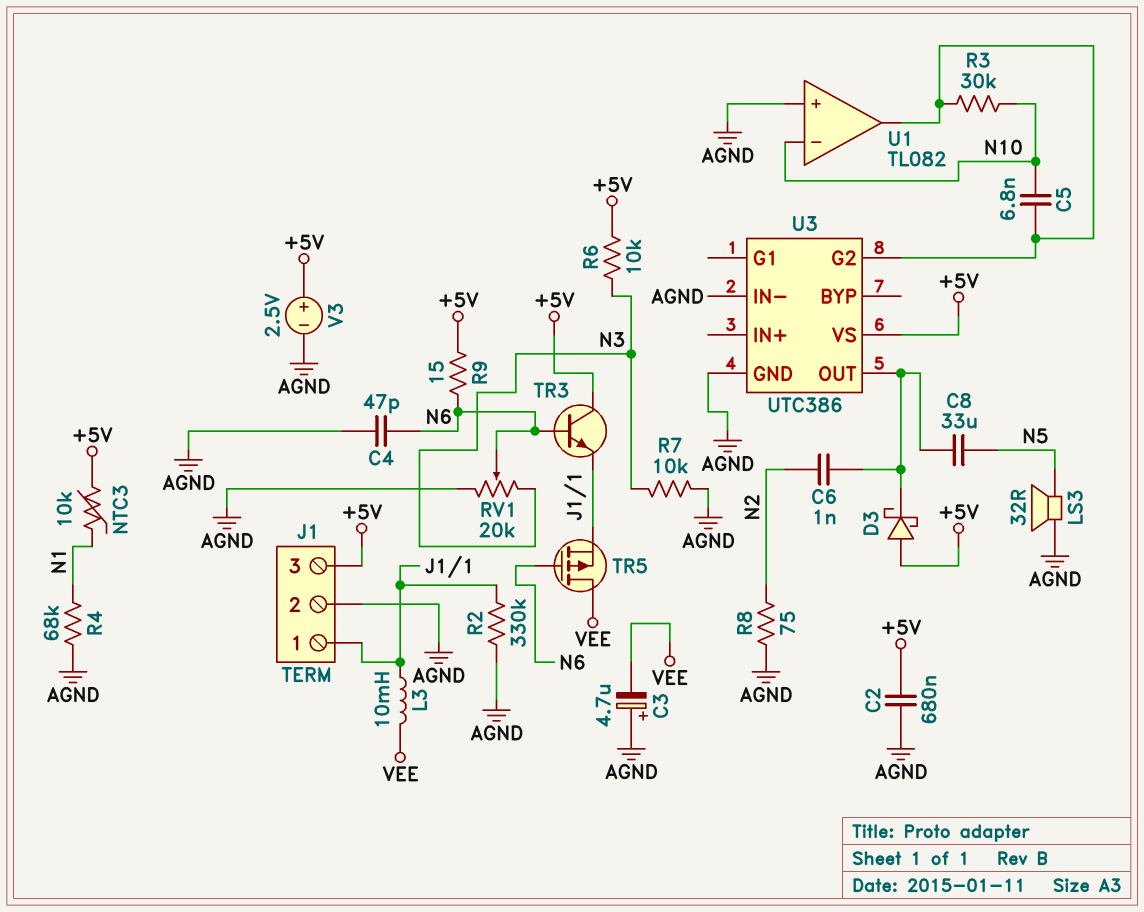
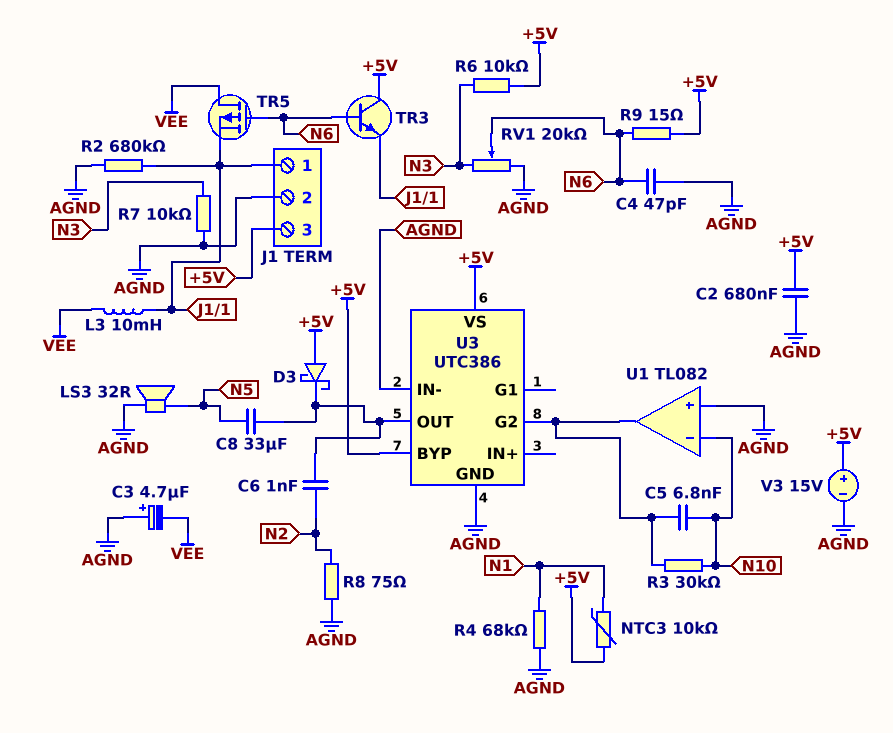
R2: 330k (AGND, J1/1) -> 680k (AGND, J1/1)
U3 pin BYP: none -> +5V
V3: 2.5V (plus +5V, minus AGND) -> 15V (plus +5V, minus AGND)

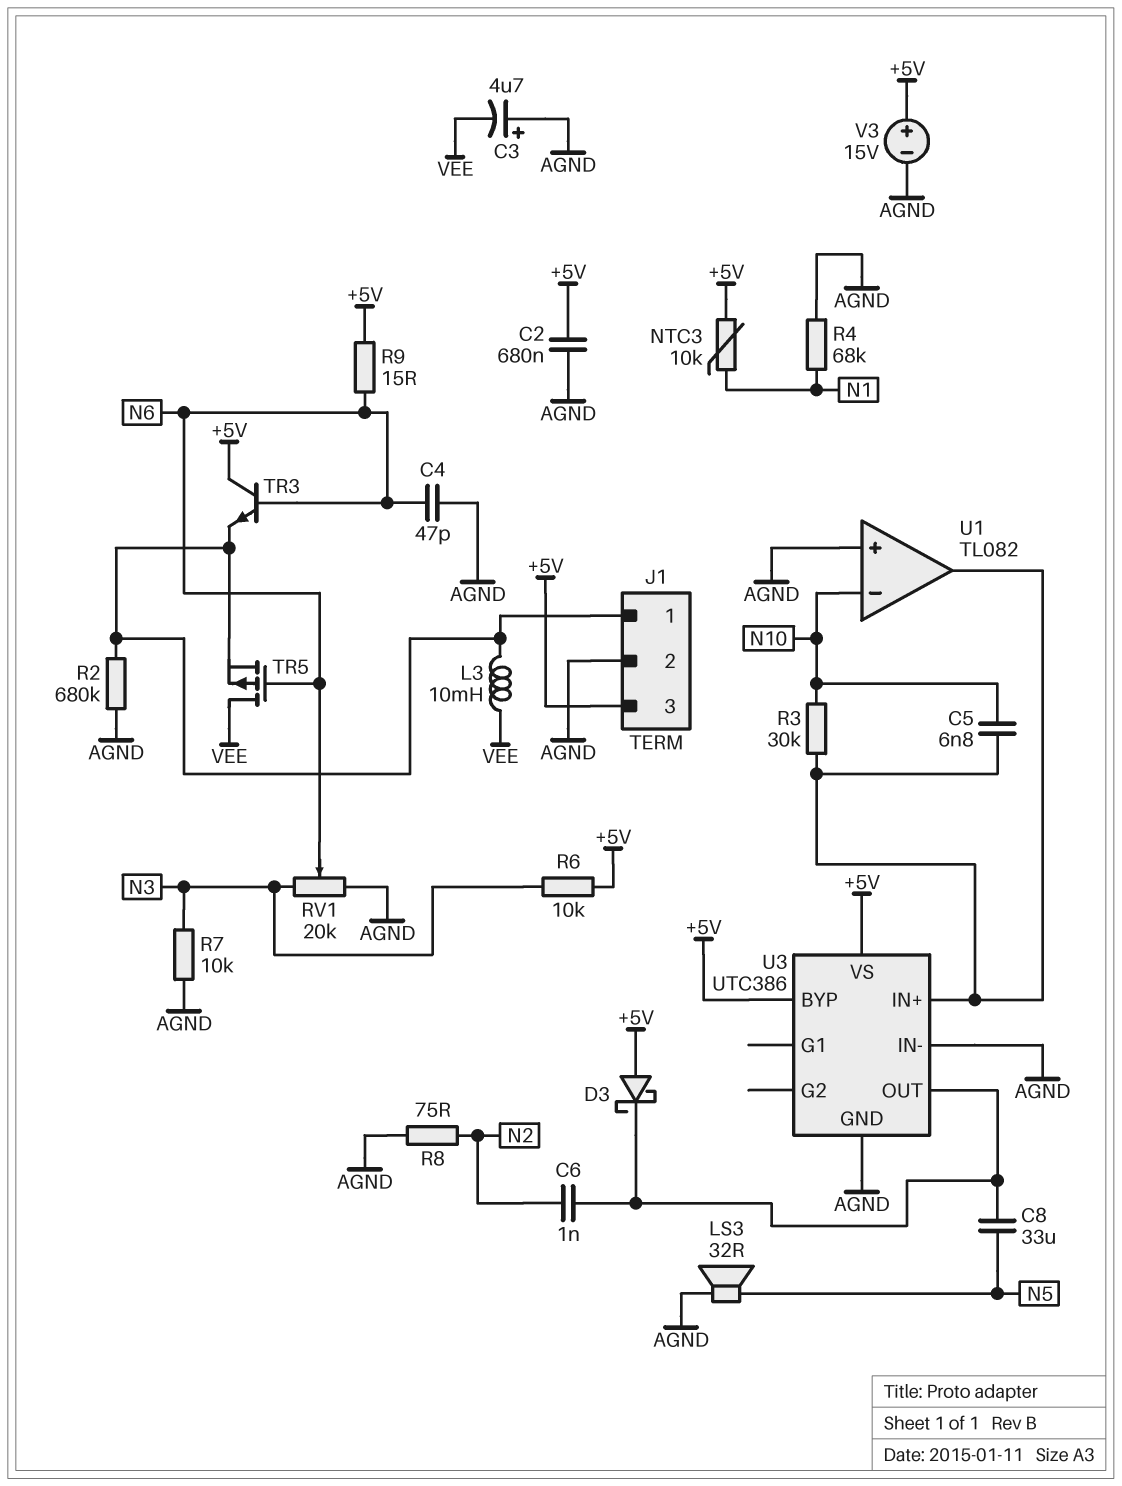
U3 pin G2: U1/out -> none
U3 pin IN+: none -> U1/out

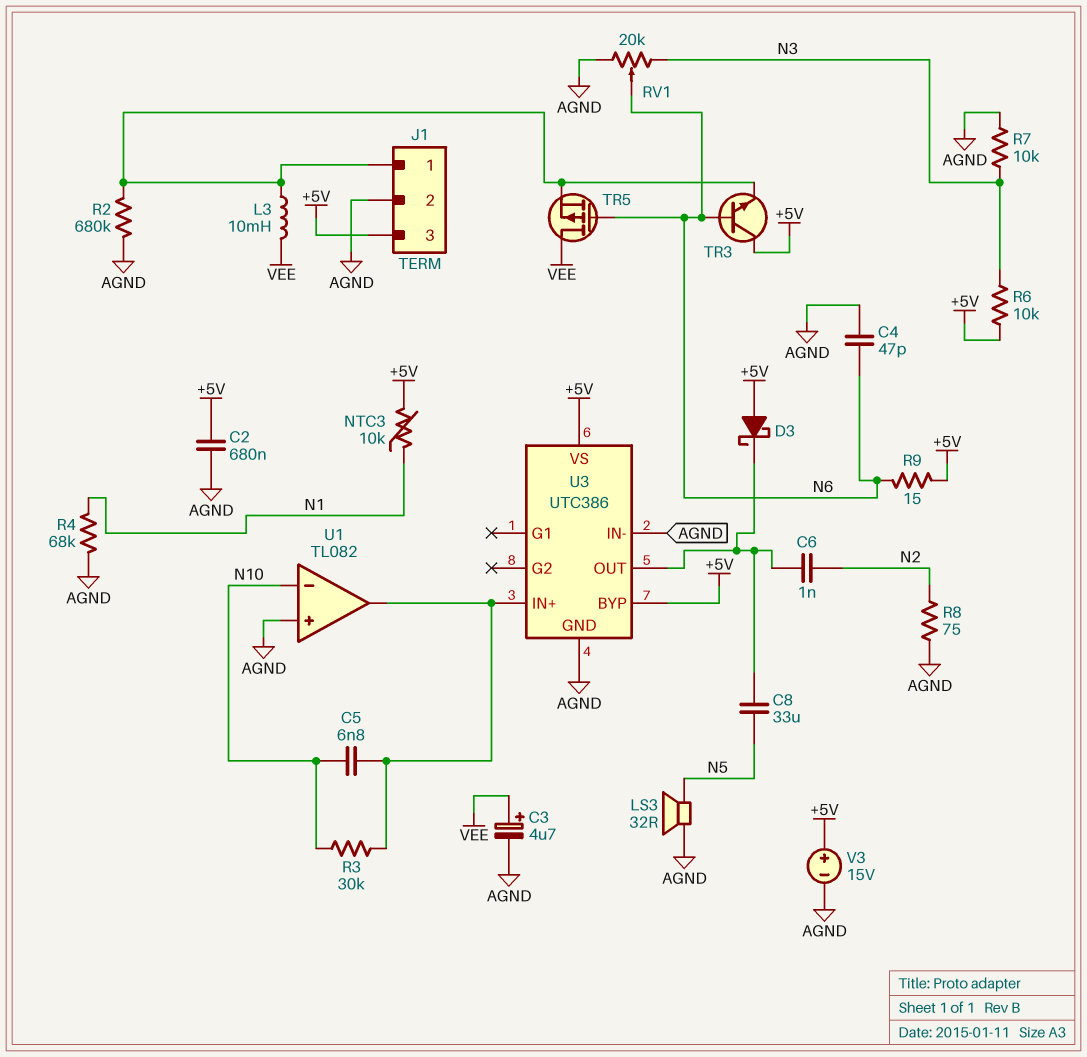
C3: 4.7uF (plus AGND, minus VEE) -> 4.7uF (plus VEE, minus AGND)

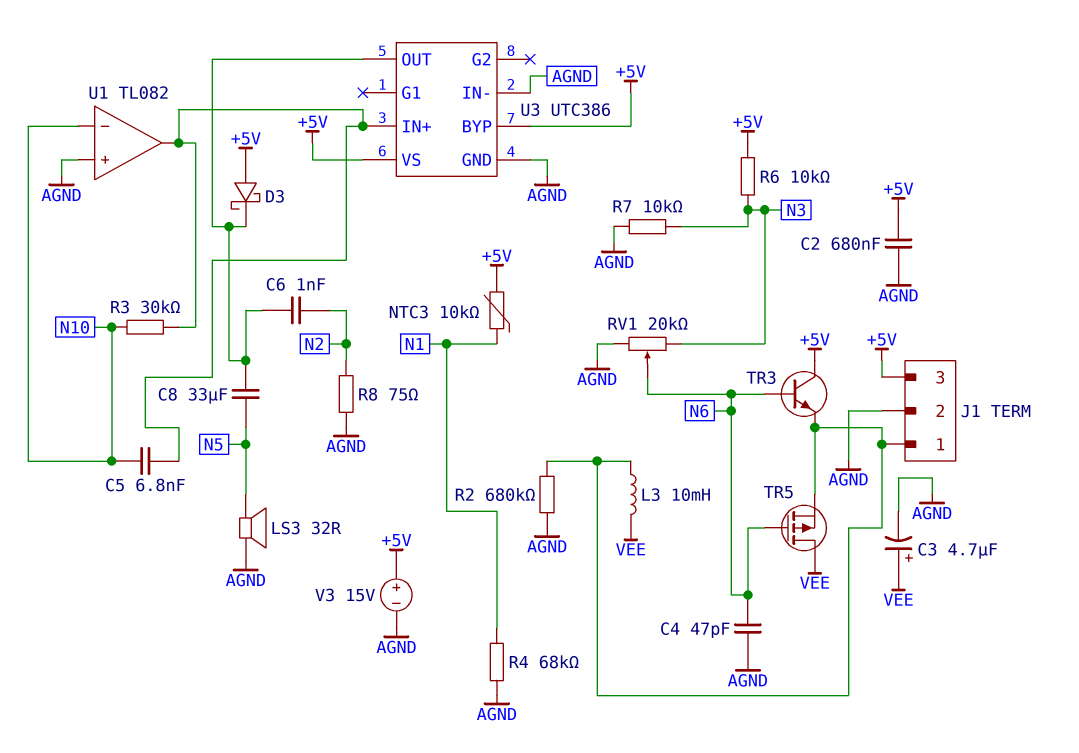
R9: 15 (+5V, N6) -> none

